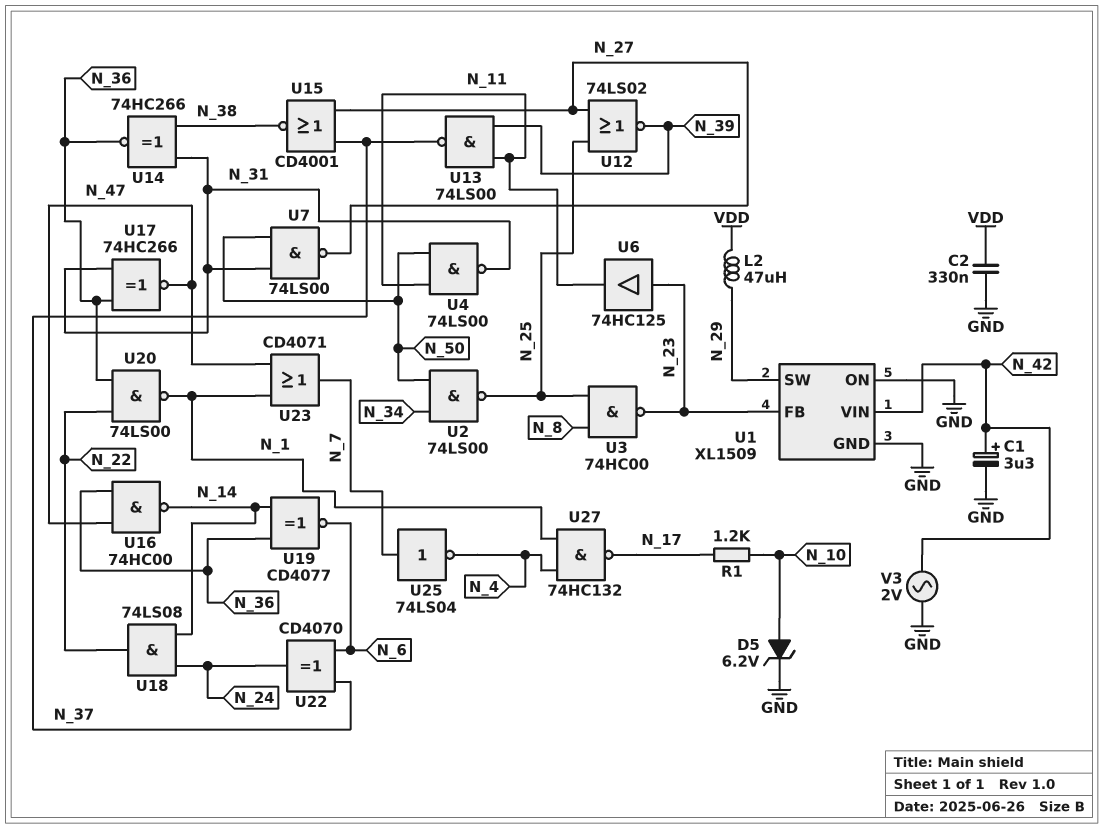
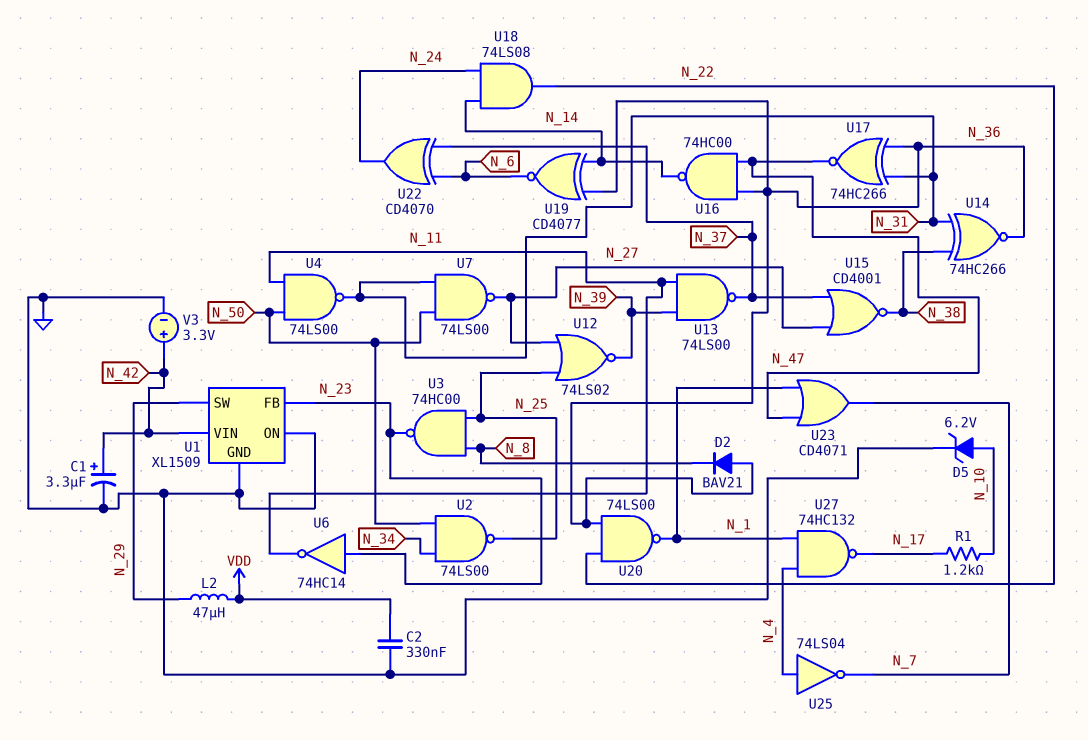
D2: none -> diode BAV21 (A N_36, K N_8)
U6: buffer 74HC125 (in N_23, out N_11) -> NOT 74HC14 (in N_23, out N_11)
U25: NOT 74LS04 (in N_7, out N_4) -> NOT 74LS04 (in N_4, out N_7)
V3: AC 2V (GND, N_42) -> 3.3V (plus N_42, minus GND)

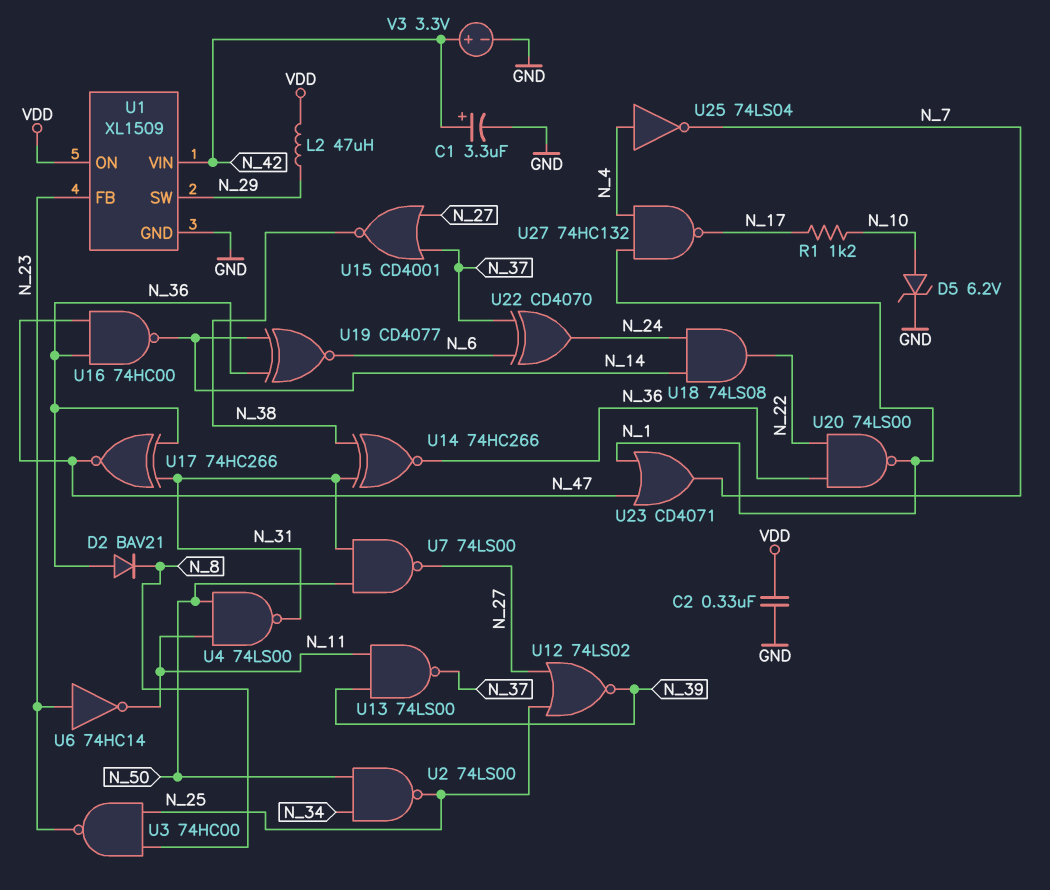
U1 pin ON: GND -> VDD

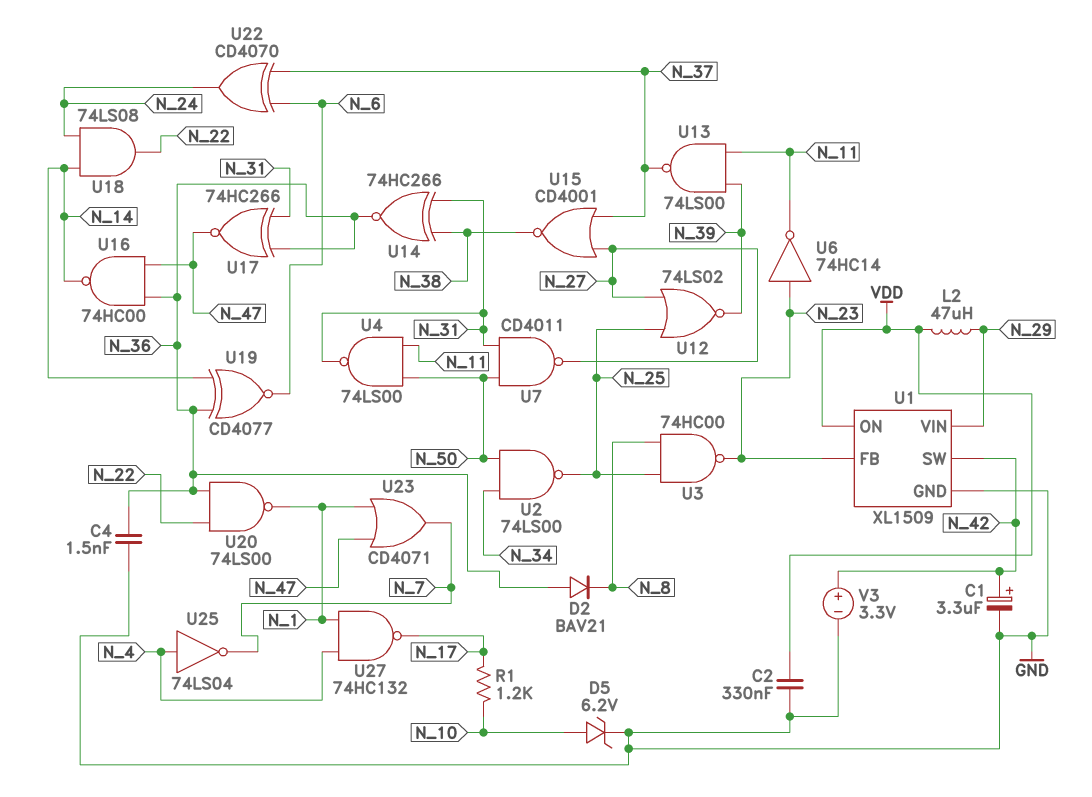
C4: none -> 1.5nF (GND, N_36)
U1 pin SW: N_29 -> N_42
U1 pin VIN: N_42 -> N_29
U7: NAND 74LS00 (in N_31, in N_50, out N_27) -> NAND CD4011 (in N_31, in N_50, out N_27)

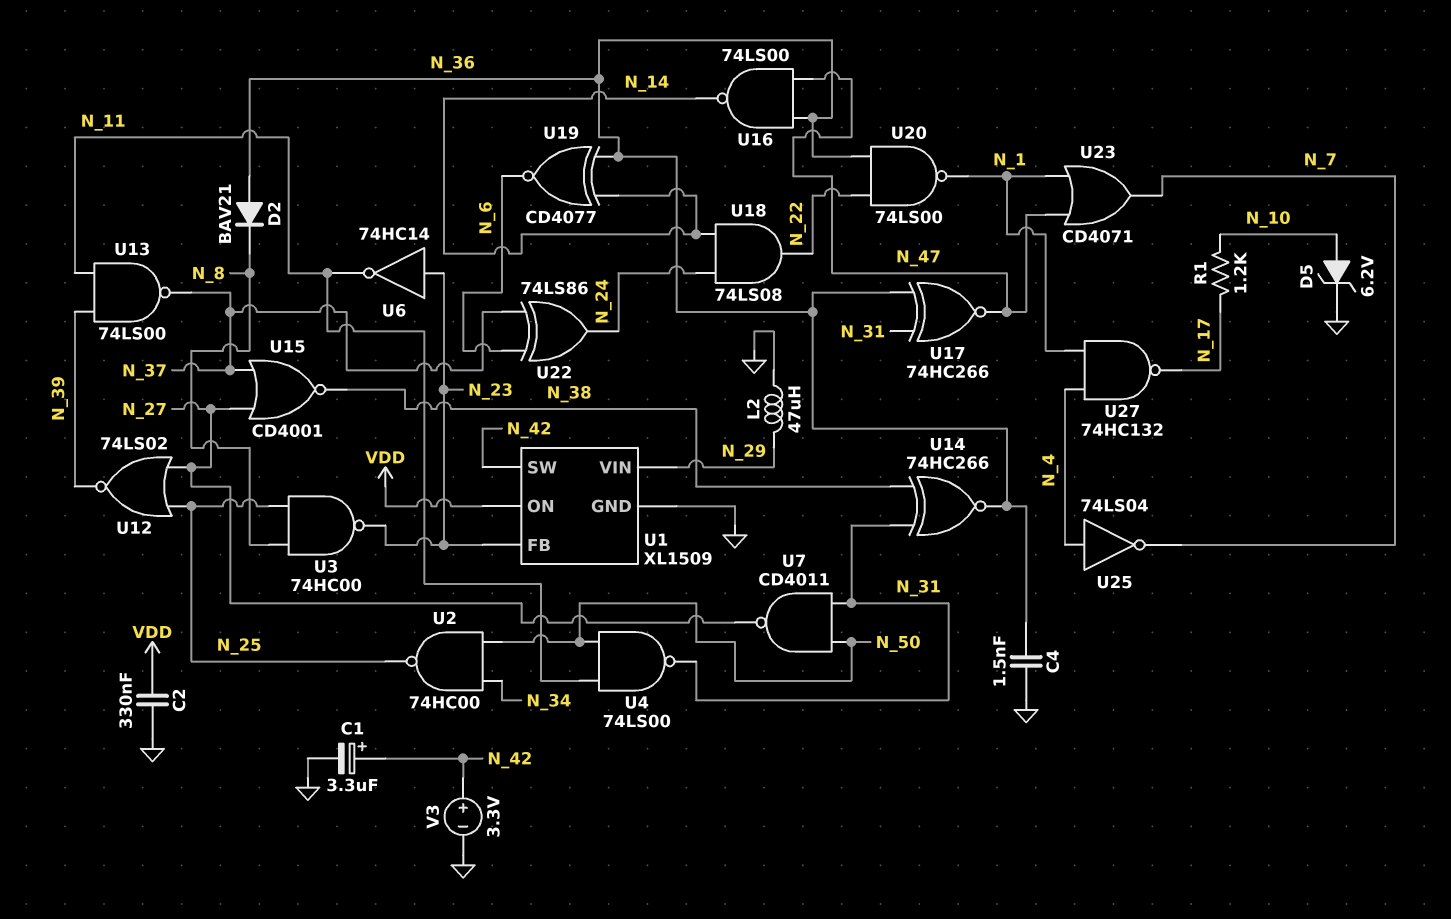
L2: 47uH (N_29, VDD) -> 47uH (GND, N_29)
U2: NAND 74LS00 (in N_34, in N_50, out N_25) -> NAND 74HC00 (in N_34, in N_50, out N_25)
U16: NAND 74HC00 (in N_36, in N_47, out N_14) -> NAND 74LS00 (in N_36, in N_47, out N_14)
U22: XOR CD4070 (in N_6, in N_37, out N_24) -> XOR 74LS86 (in N_6, in N_37, out N_24)

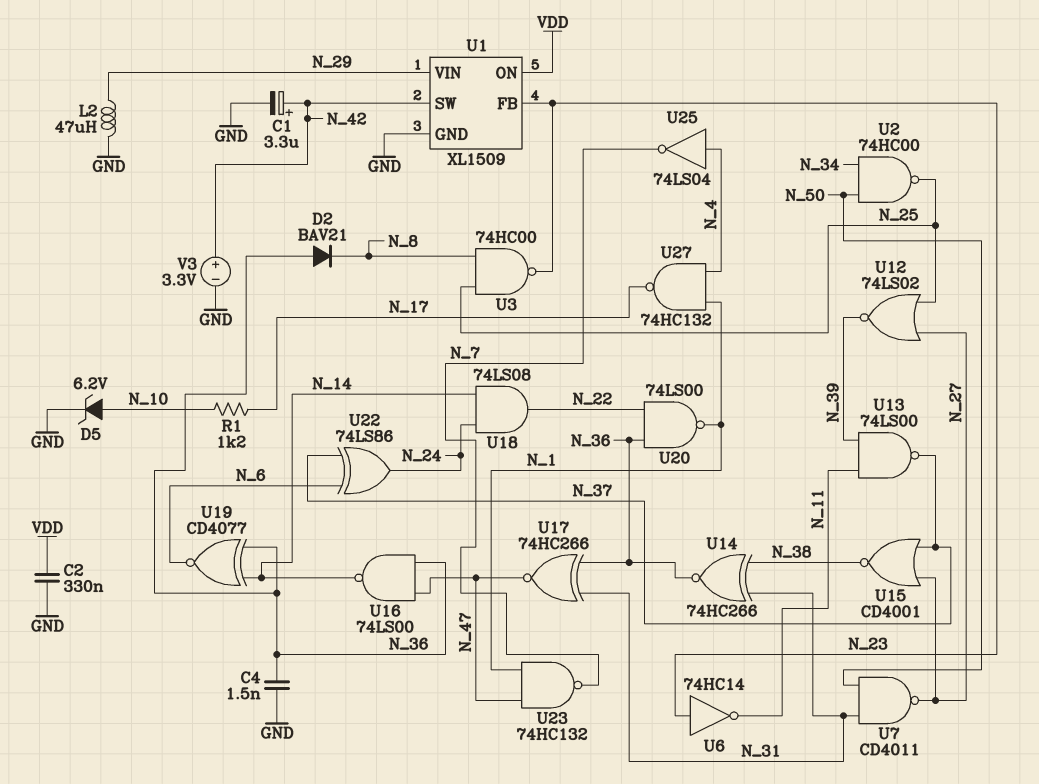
U4: NAND 74LS00 (in N_11, in N_50, out N_31) -> none
U23: OR CD4071 (in N_1, in N_47, out N_7) -> NAND 74HC132 (in N_1, in N_47, out N_7)

